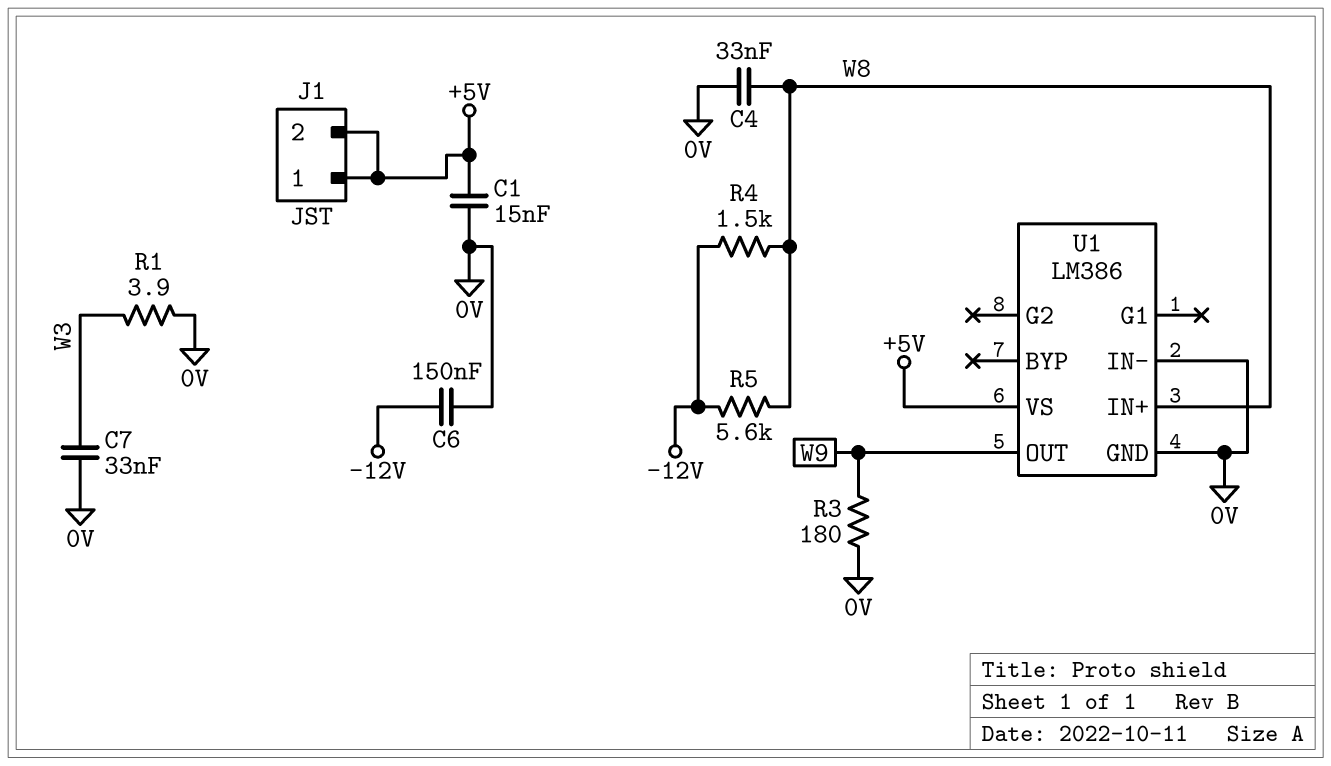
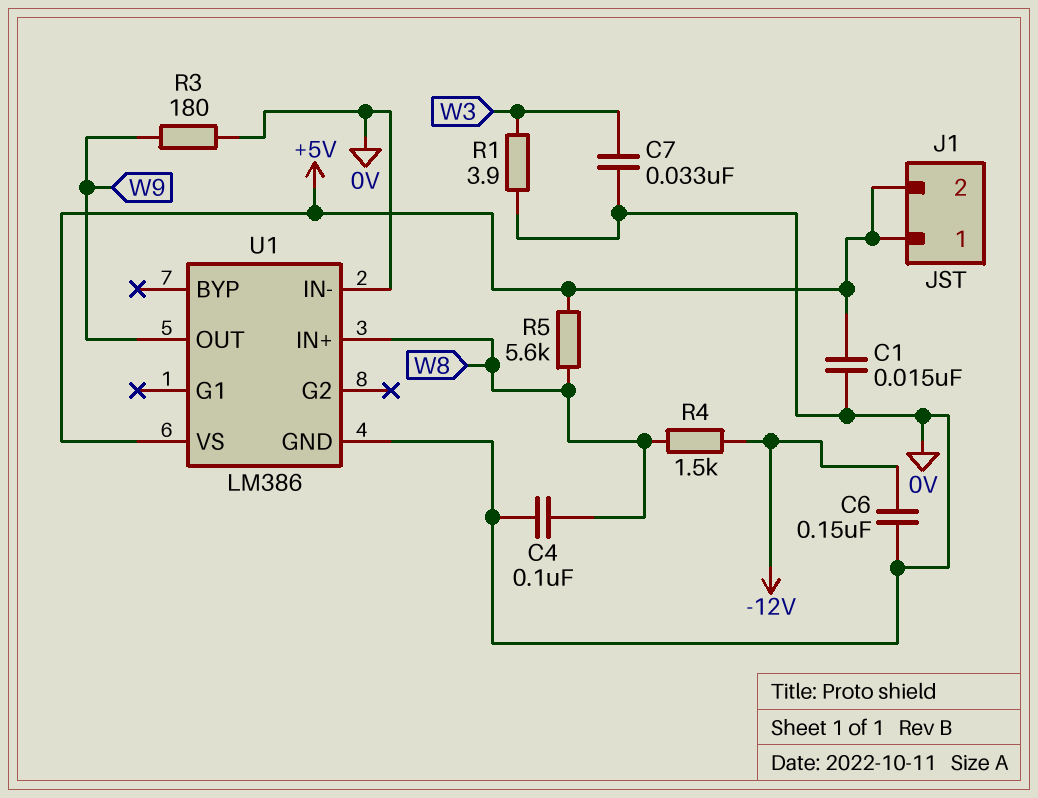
C4: 33nF (0V, W8) -> 100nF (0V, W8)
R5: 5.6k (-12V, W8) -> 5.6k (+5V, W8)

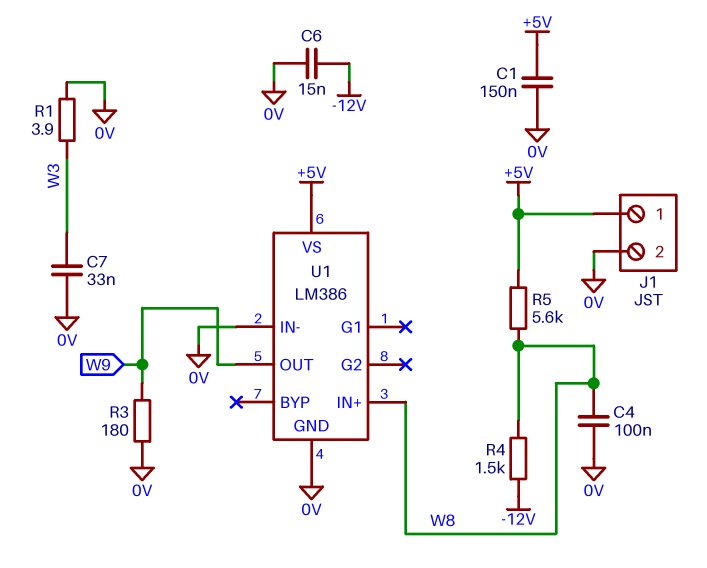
C1: 15nF (+5V, 0V) -> 150nF (+5V, 0V)
C6: 150nF (-12V, 0V) -> 15nF (-12V, 0V)
J1 pin 2: +5V -> 0V

